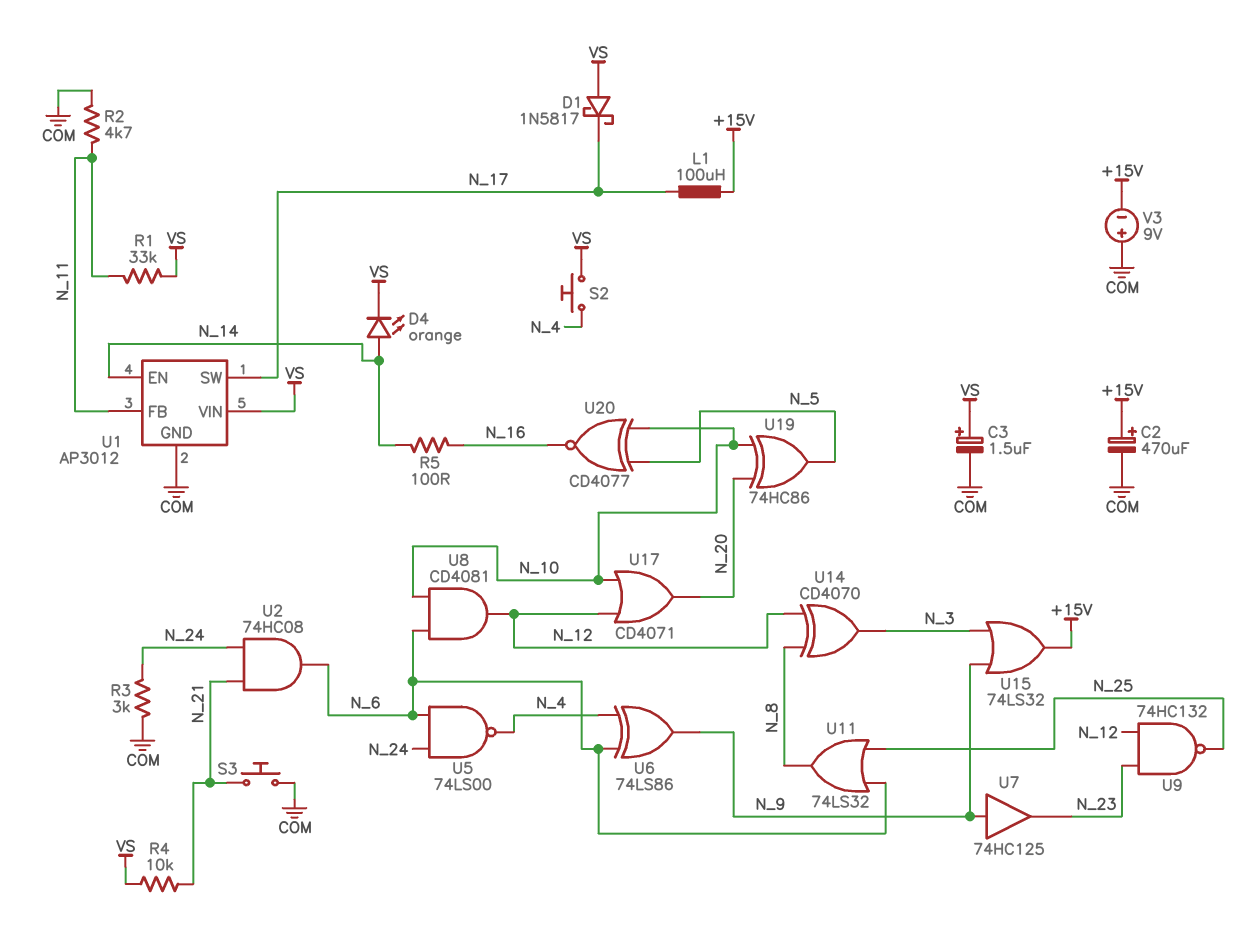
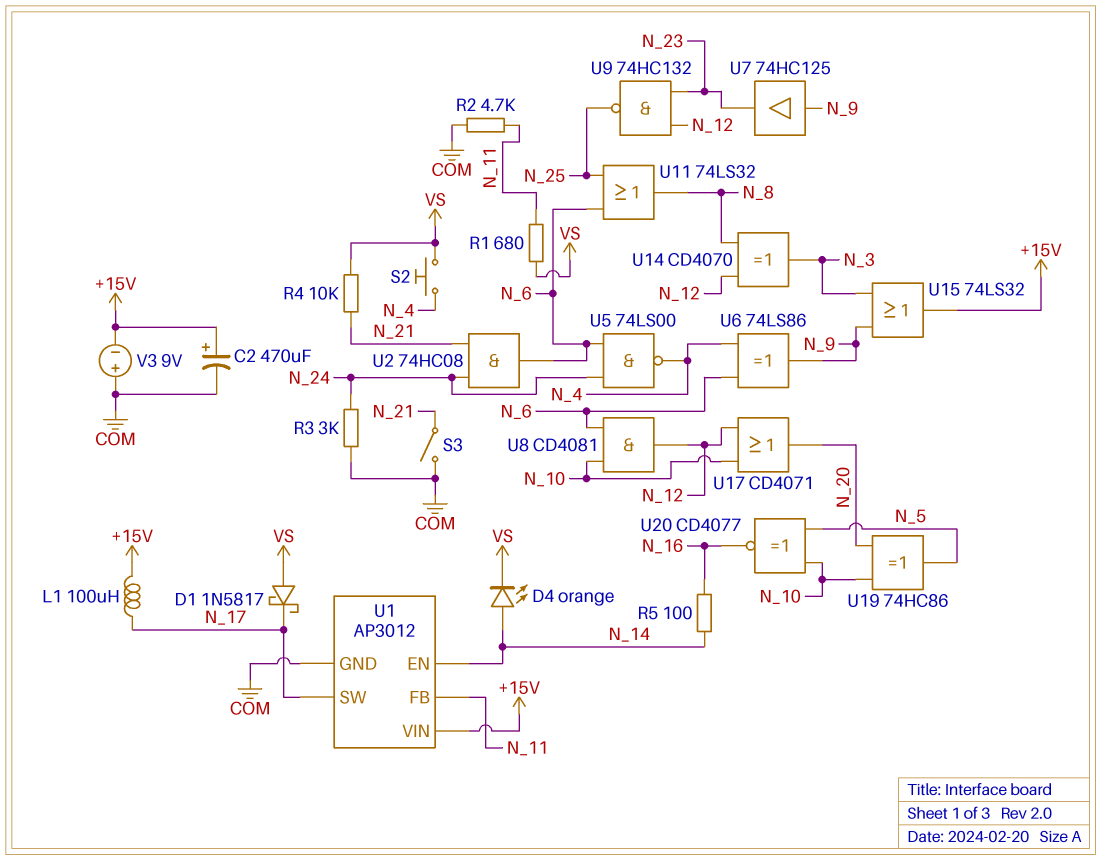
C3: 1.5uF (plus VS, minus COM) -> none
R1: 33k (N_11, VS) -> 680 (N_11, VS)
S3: button (COM, N_21) -> switch (COM, N_21)
U1 pin VIN: VS -> +15V

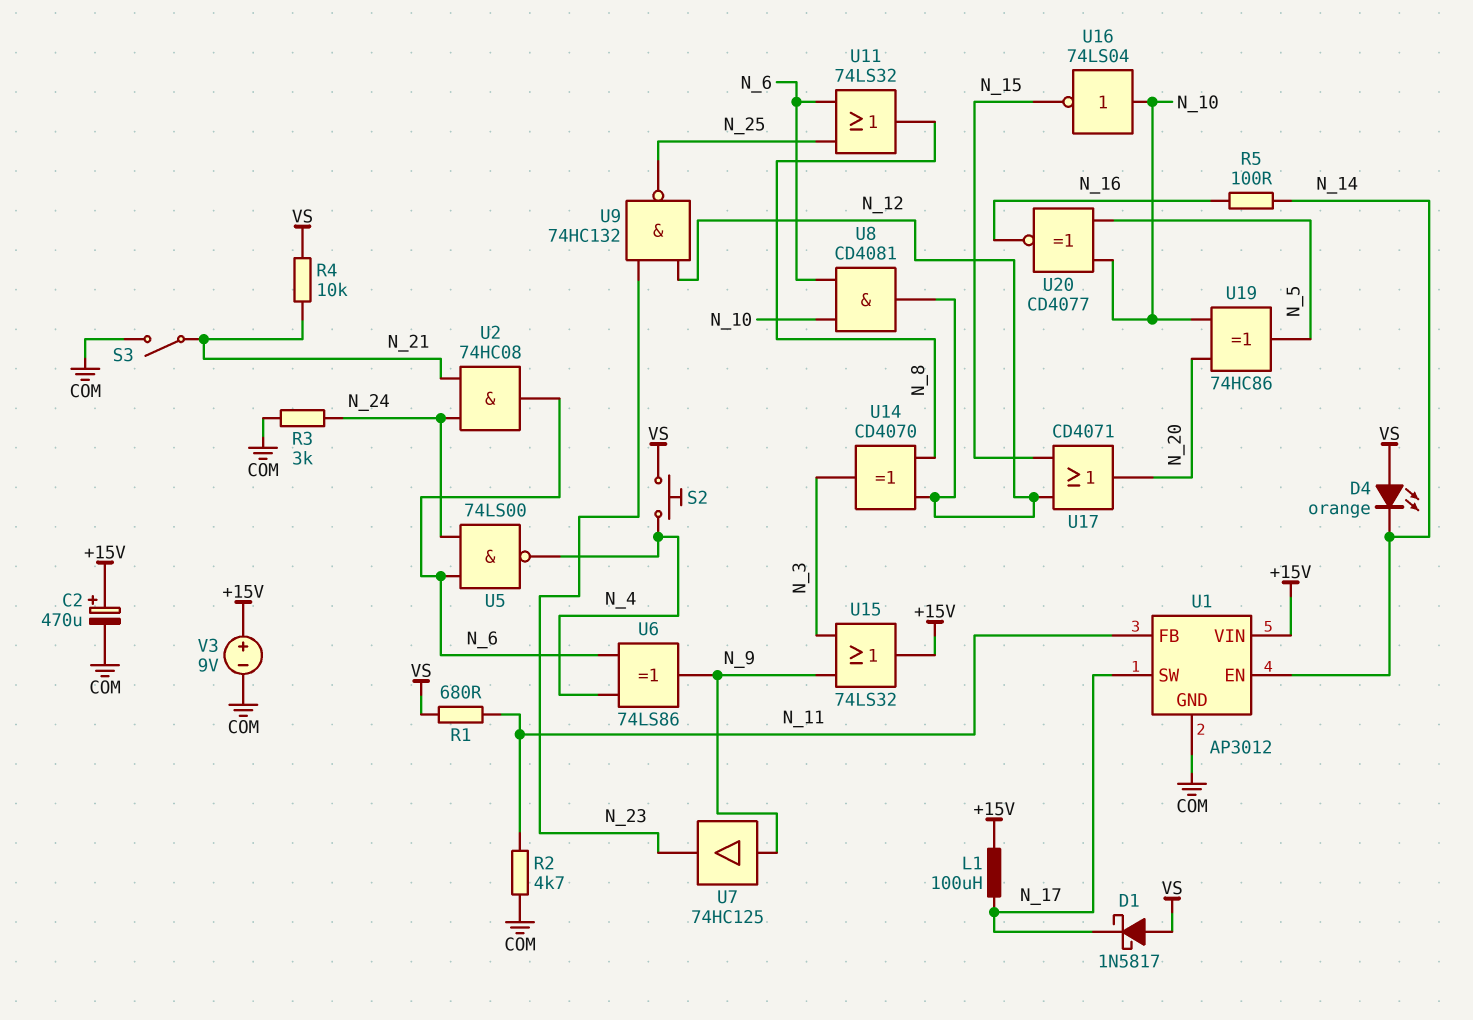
D4: LED orange (A N_14, K VS) -> LED orange (A VS, K N_14)
U16: none -> NOT 74LS04 (in N_10, out N_15)
U17: OR CD4071 (in N_10, in N_12, out N_20) -> OR CD4071 (in N_12, in N_15, out N_20)
V3: 9V (plus COM, minus +15V) -> 9V (plus +15V, minus COM)

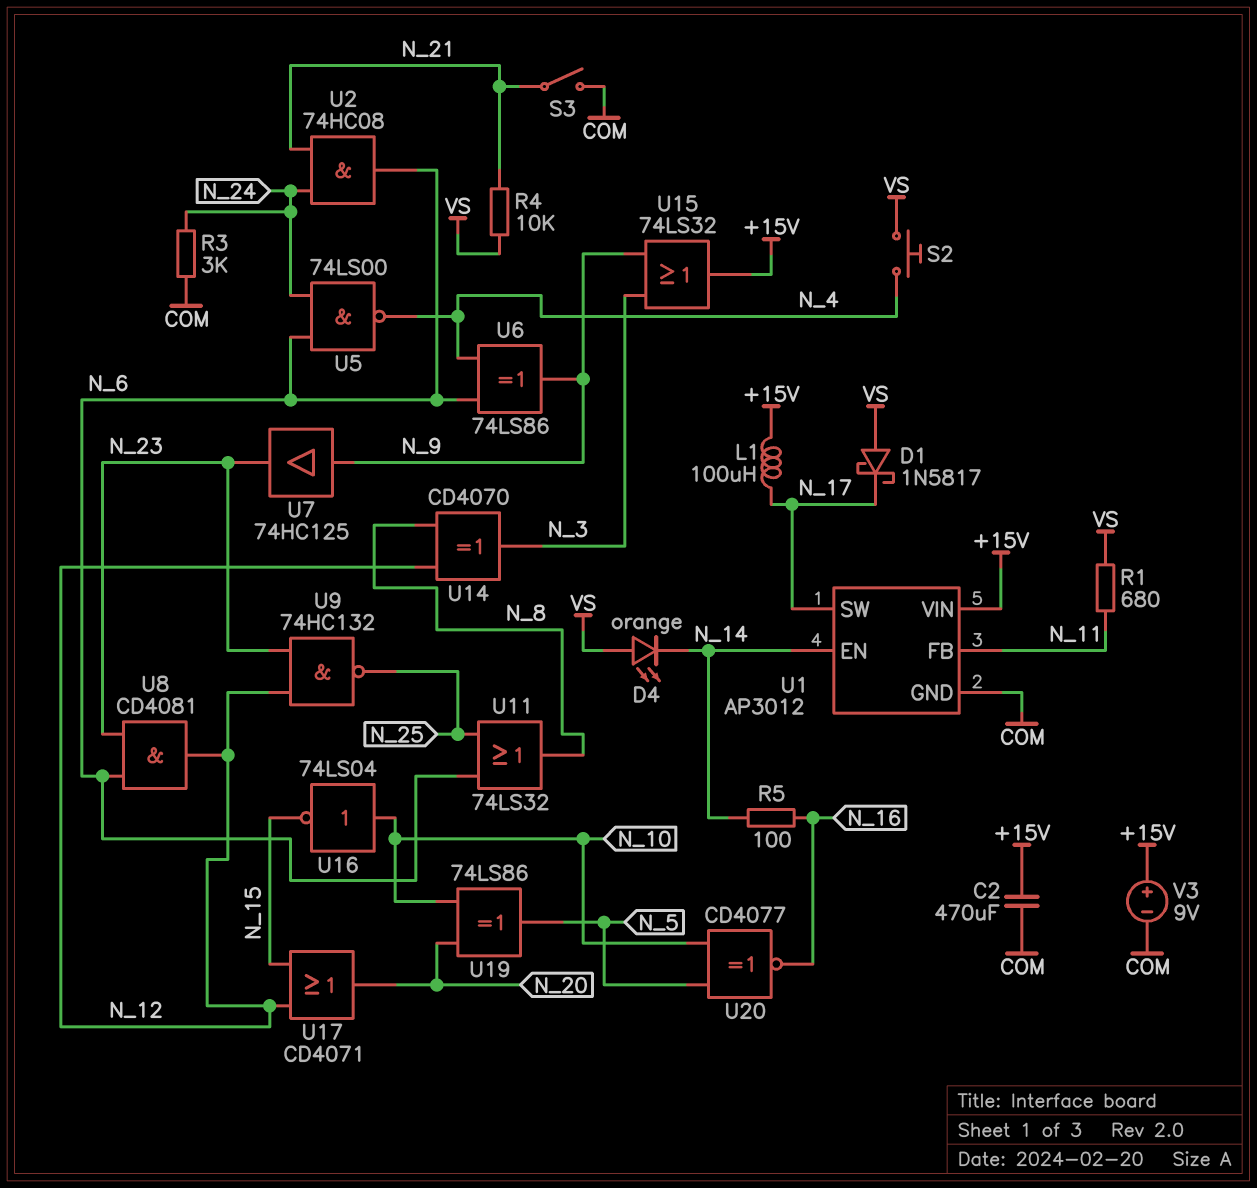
C2: 470uF (plus +15V, minus COM) -> 470uF (+15V, COM)
R2: 4.7k (COM, N_11) -> none
U8: AND CD4081 (in N_6, in N_10, out N_12) -> AND CD4081 (in N_6, in N_23, out N_12)
U19: XOR 74HC86 (in N_10, in N_20, out N_5) -> XOR 74LS86 (in N_10, in N_20, out N_5)

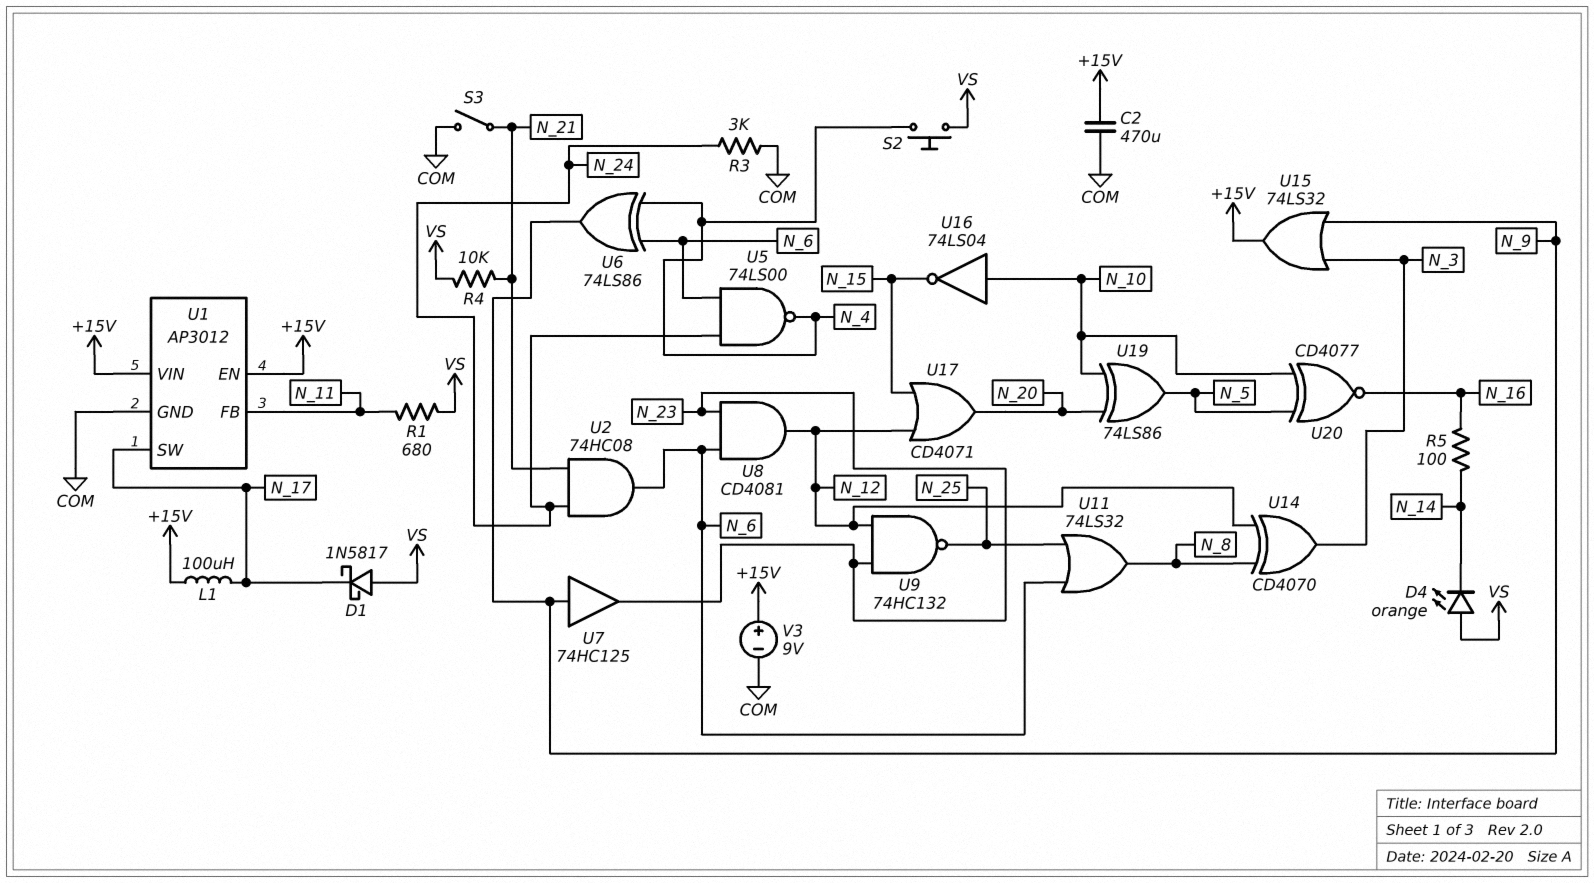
U1 pin EN: N_14 -> +15V

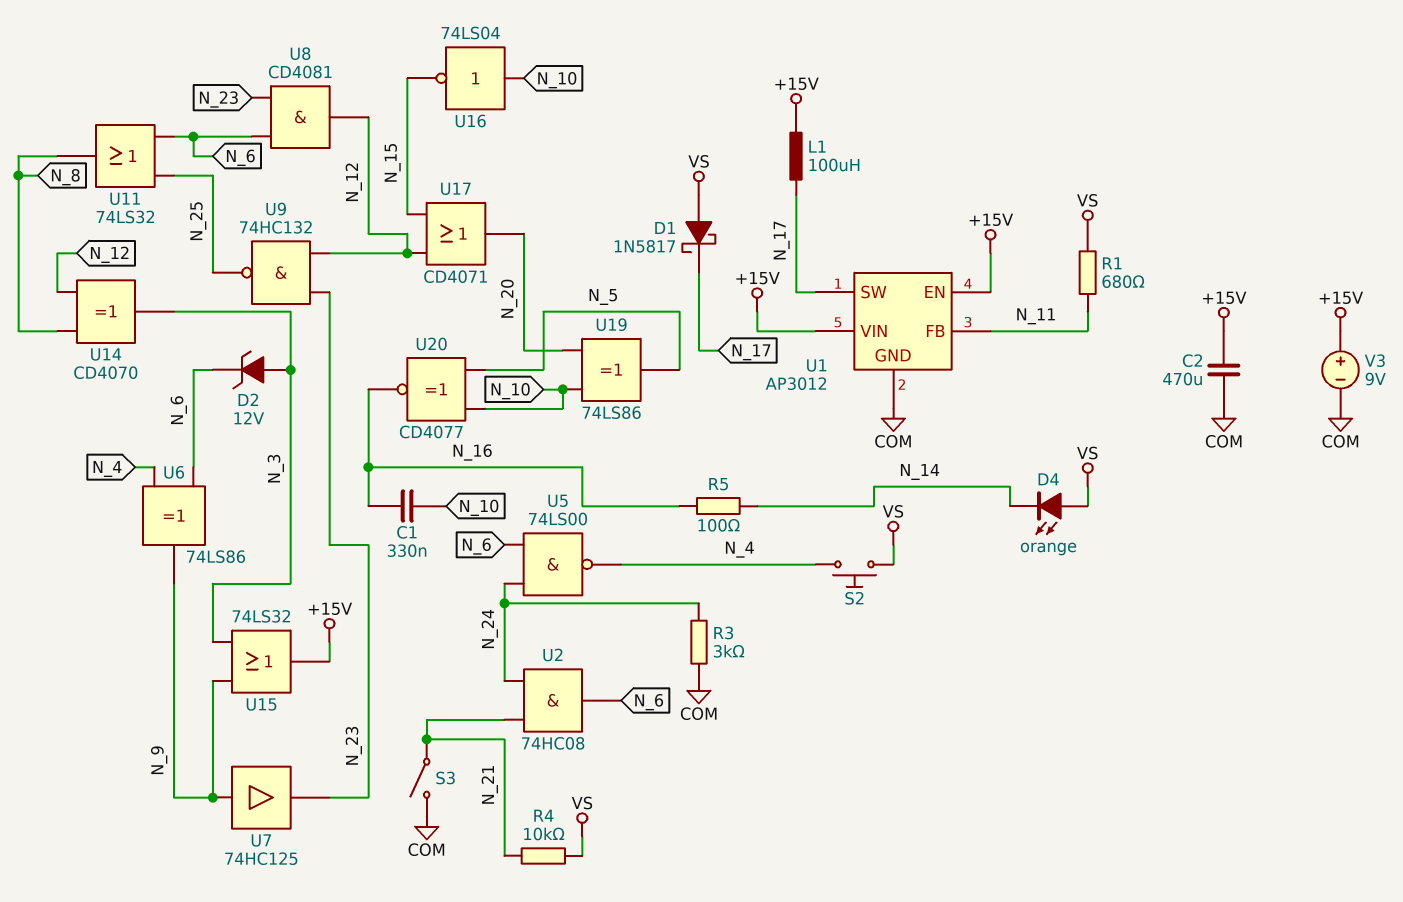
C1: none -> 330nF (N_10, N_16)
D2: none -> zener 12V (A N_3, K N_6)

